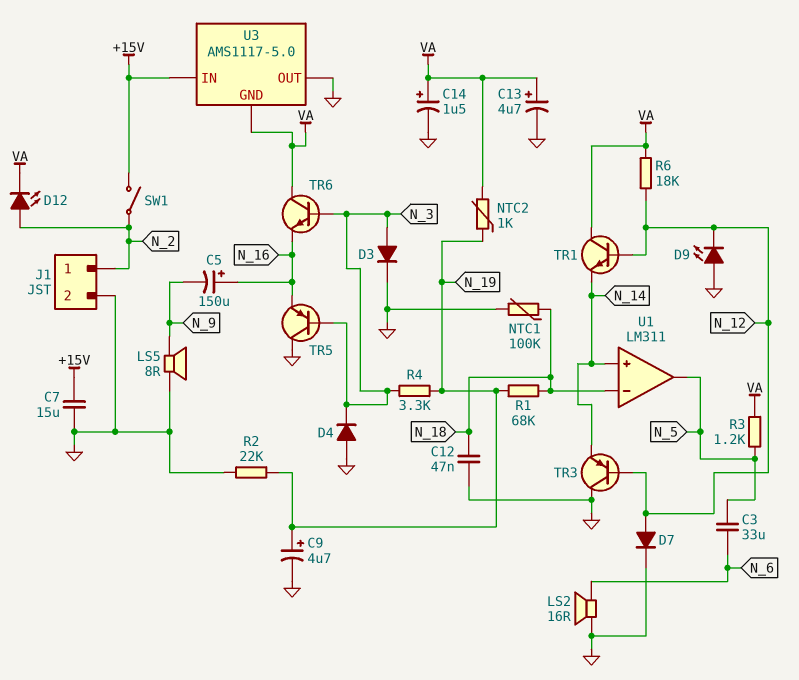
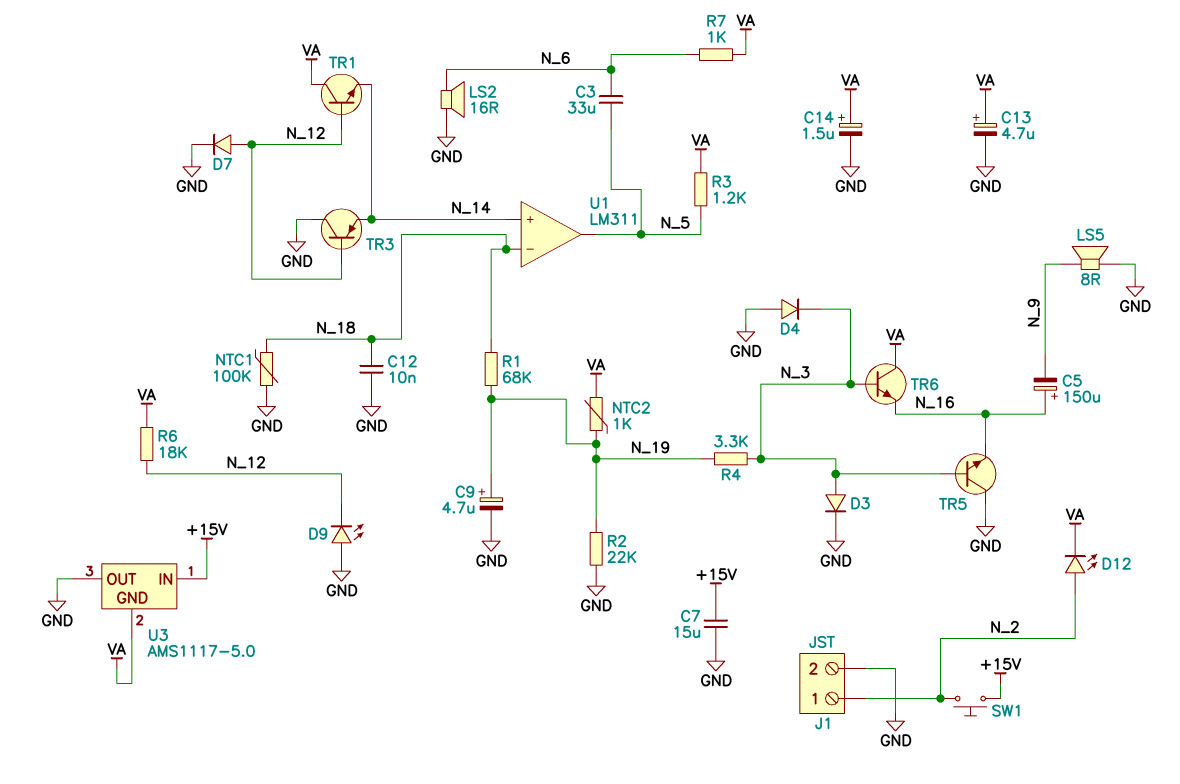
C12: 47nF (GND, N_18) -> 10nF (GND, N_18)
R7: none -> 1k (N_6, VA)
SW1: switch (+15V, N_2) -> button (+15V, N_2)
TR5: PNP (B N_3, C GND, E N_16) -> NPN (B N_3, C GND, E N_16)

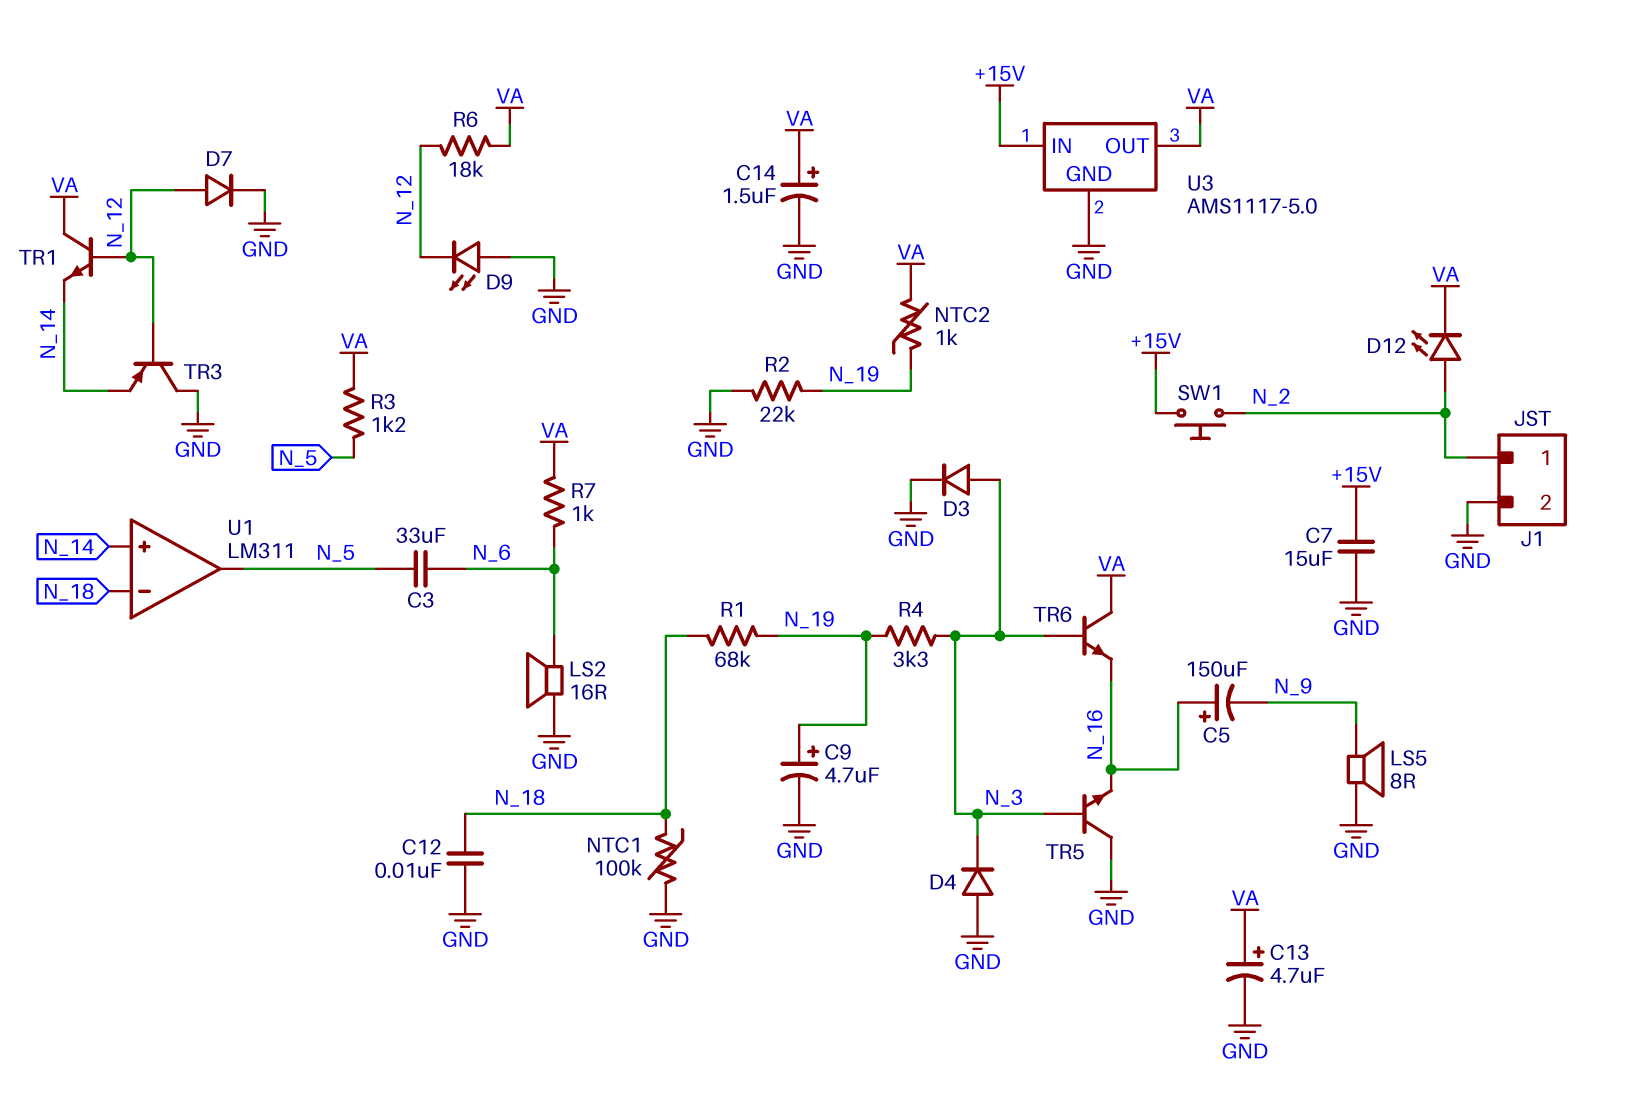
U3 pin GND: VA -> GND
U3 pin OUT: GND -> VA

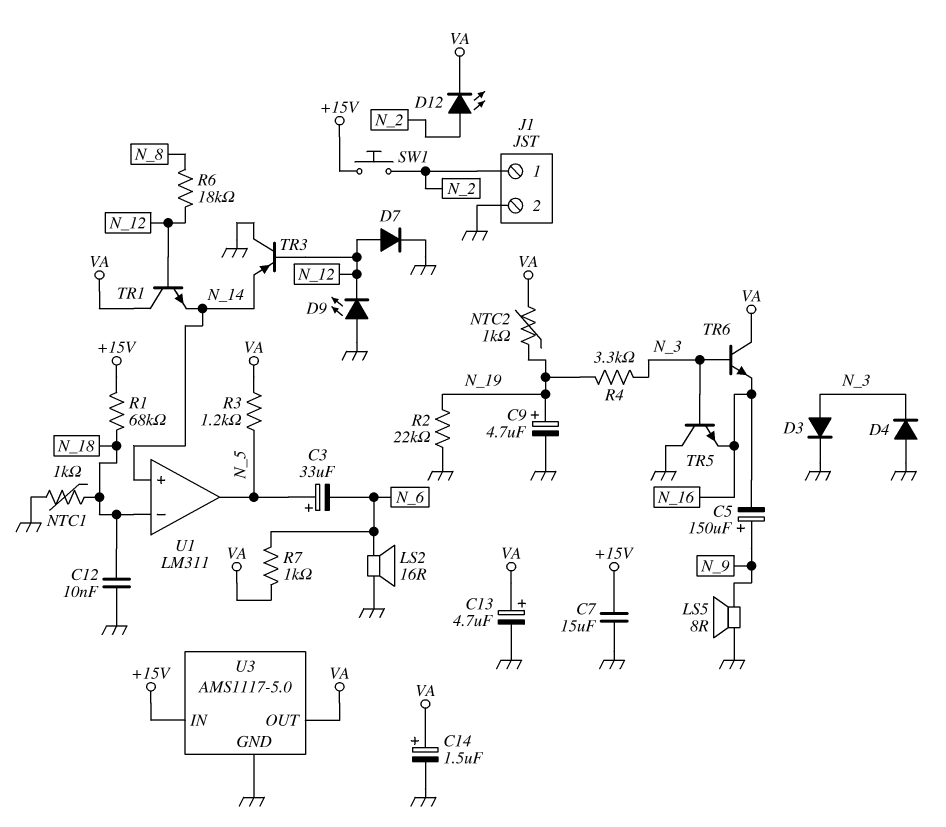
C3: 33uF (N_5, N_6) -> 33uF (plus N_5, minus N_6)
C5: 150uF (plus N_16, minus N_9) -> 150uF (plus N_9, minus N_16)
NTC1: 100k (GND, N_18) -> 1k (GND, N_18)
R1: 68k (N_18, N_19) -> 68k (+15V, N_18)
R6: 18k (N_12, VA) -> 18k (N_8, N_12)

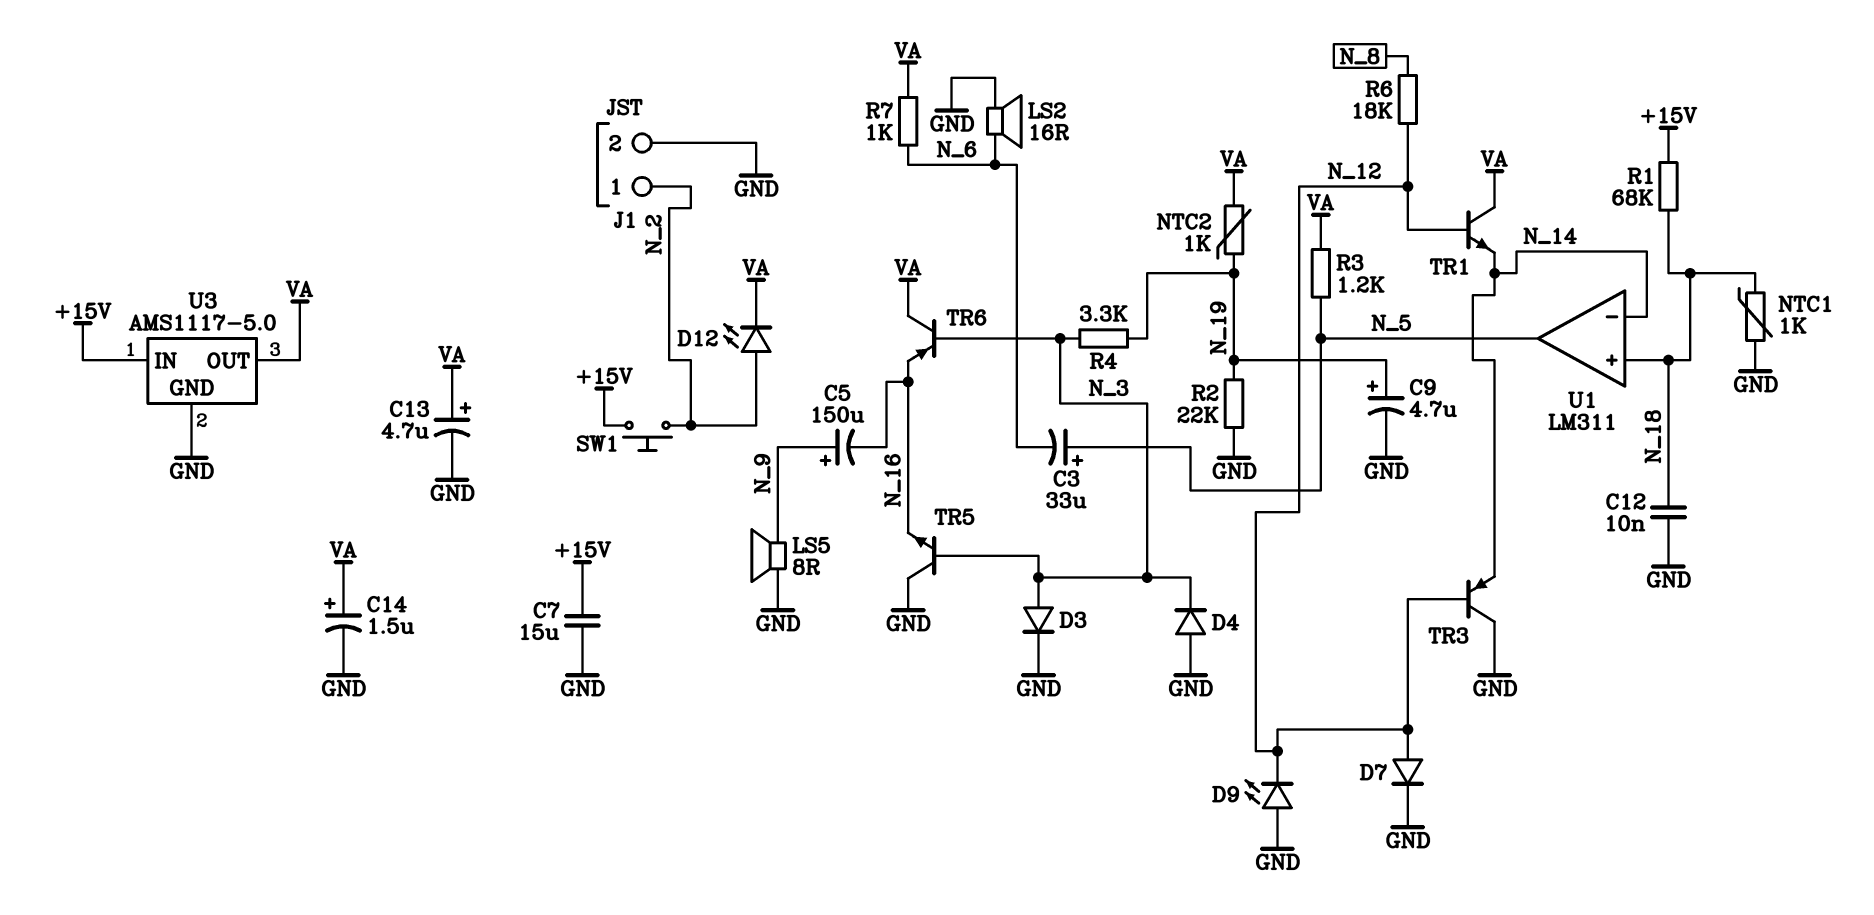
TR6: NPN (B N_3, C VA, E N_16) -> PNP (B N_3, C VA, E N_16)
U1 pin in+: N_14 -> N_18
U1 pin in-: N_18 -> N_14

